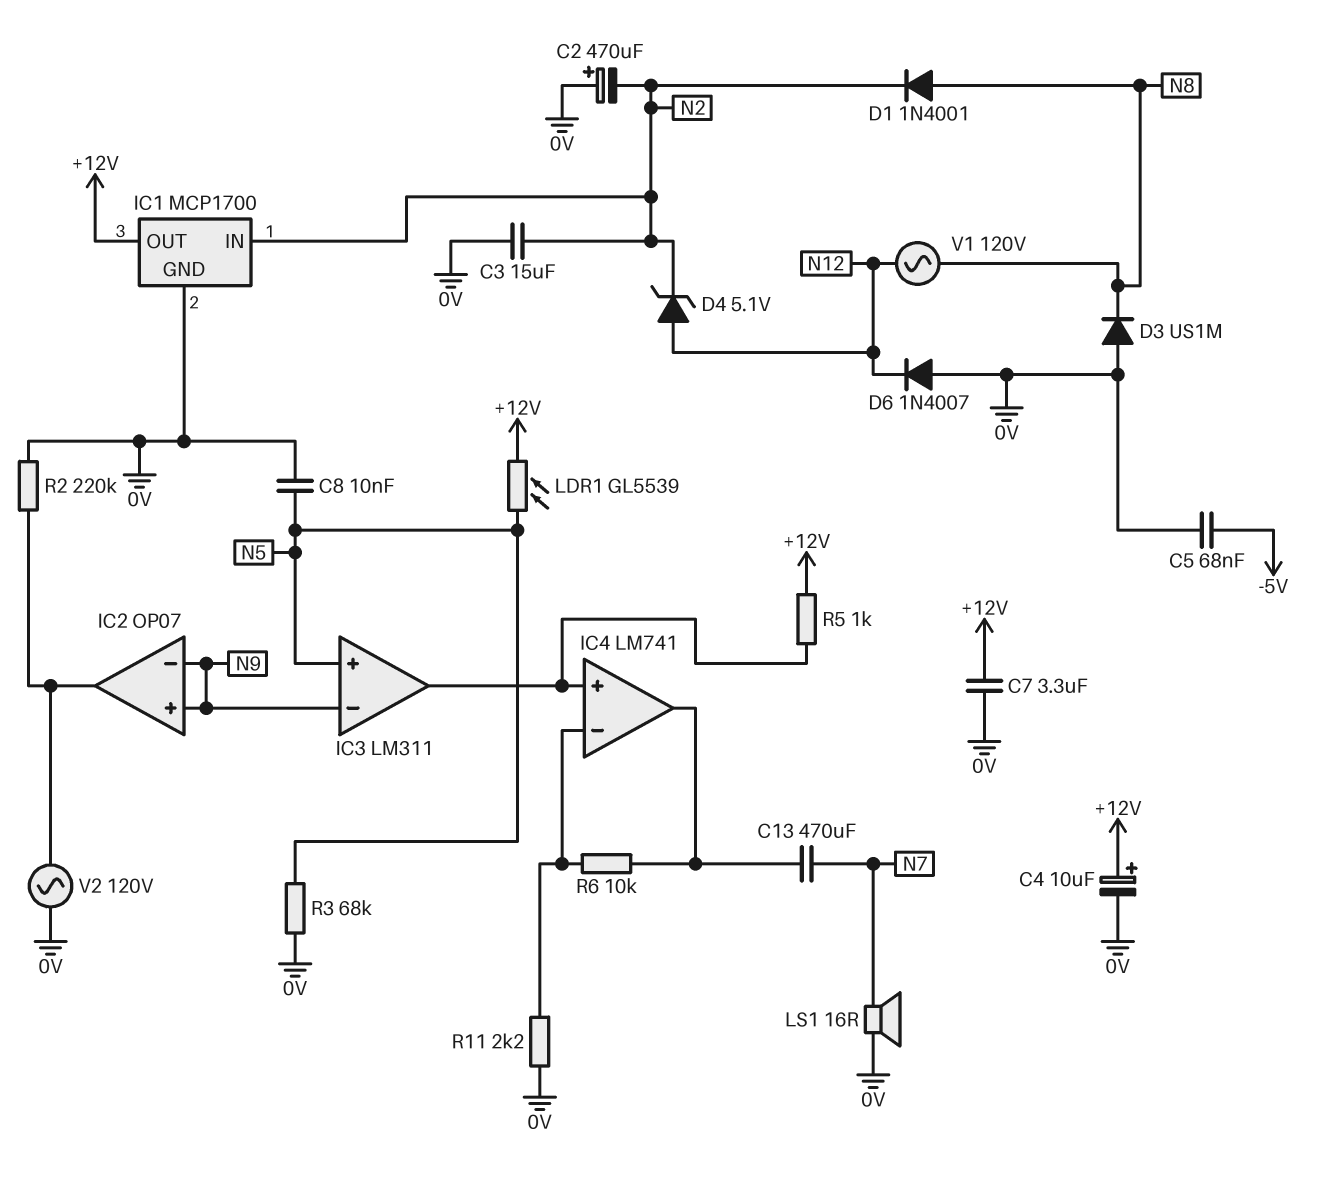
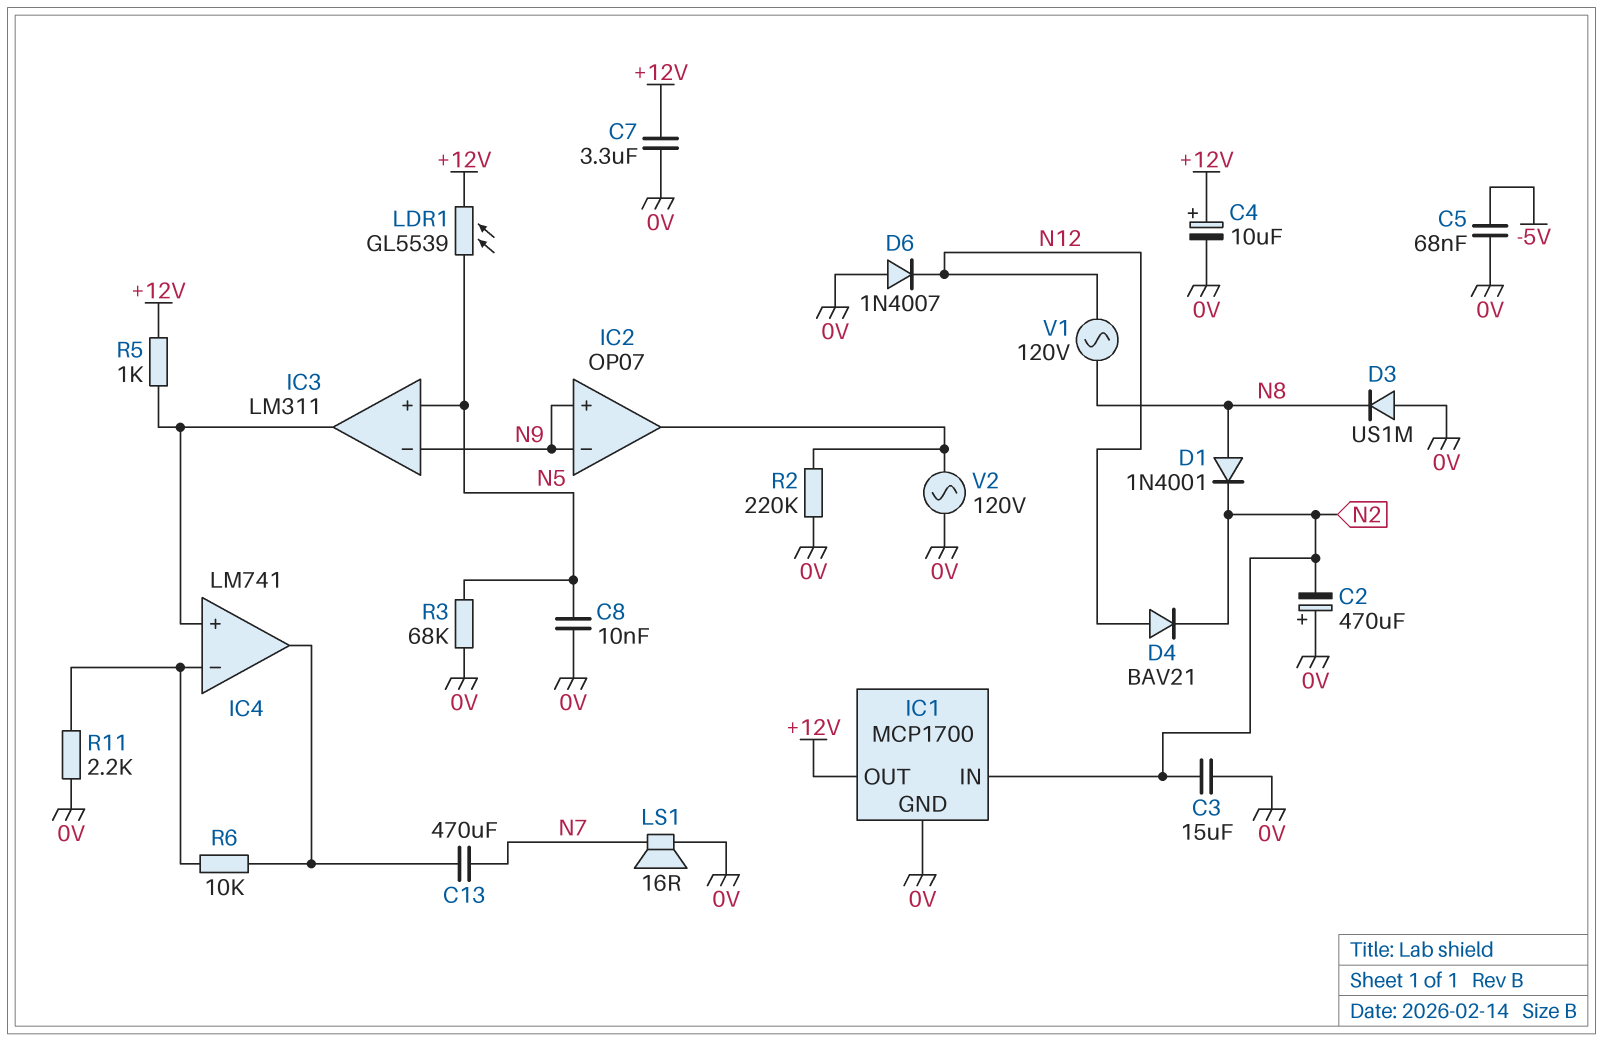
D4: zener 5.1V (A N12, K N2) -> diode BAV21 (A N12, K N2)

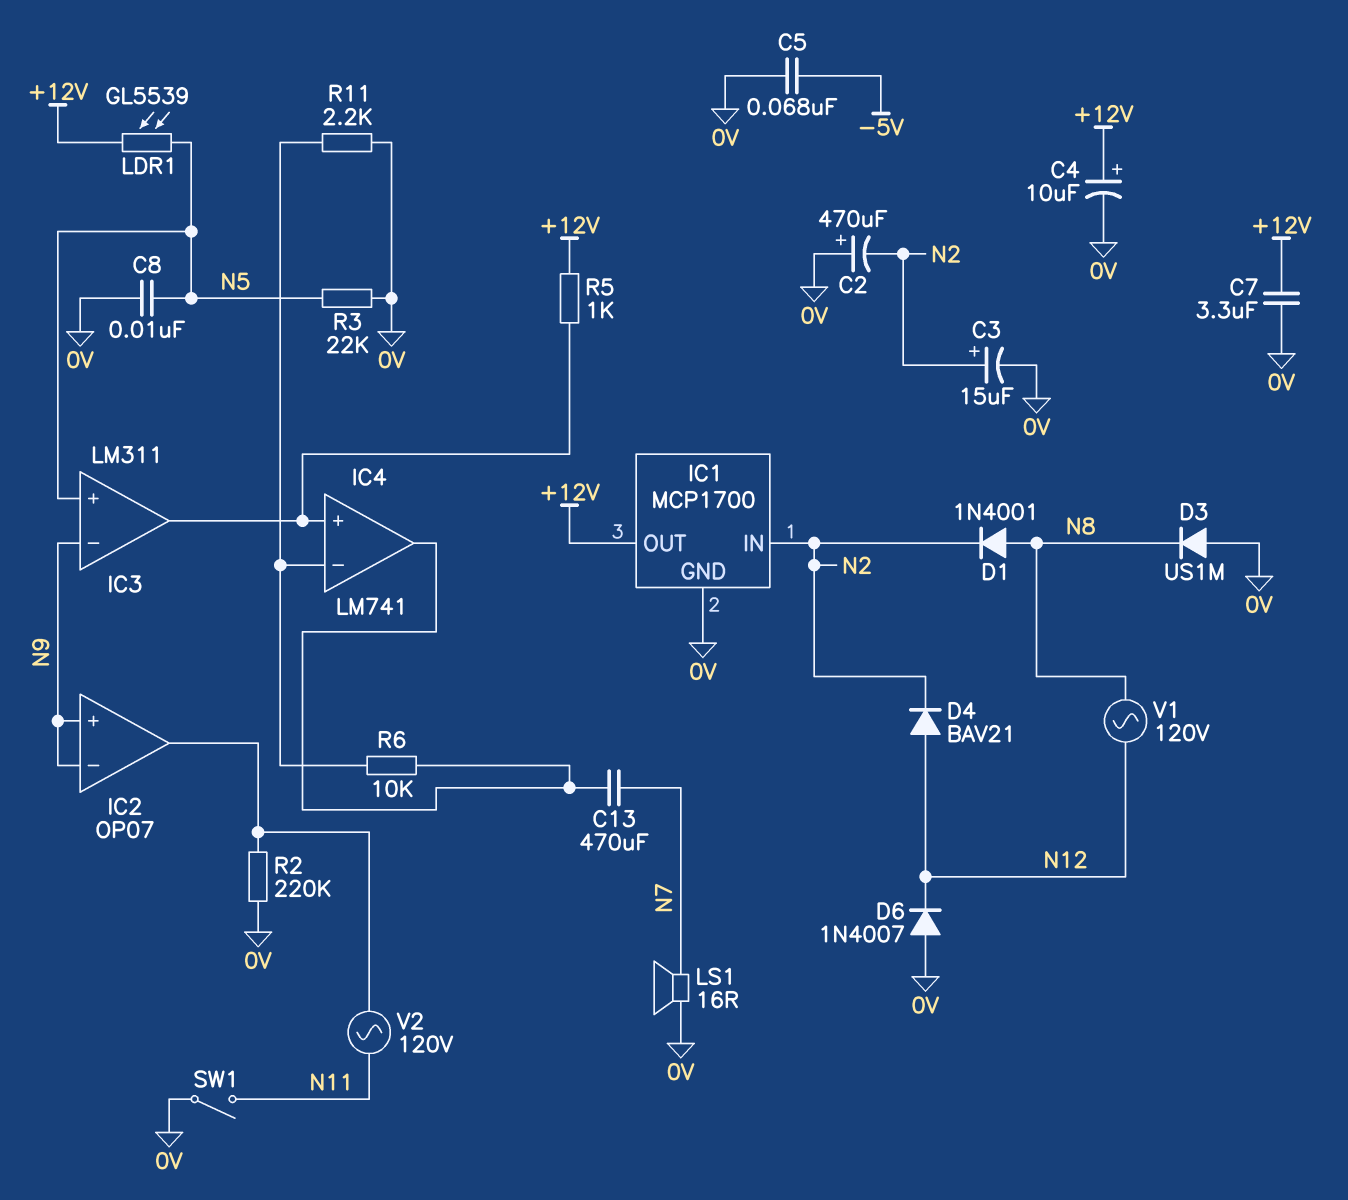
C3: 15uF (0V, N2) -> 15uF (plus N2, minus 0V)
R3: 68k (0V, N5) -> 22k (0V, N5)
SW1: none -> switch (0V, N11)
V2: AC 120V (0V, IC2/out) -> AC 120V (IC2/out, N11)

